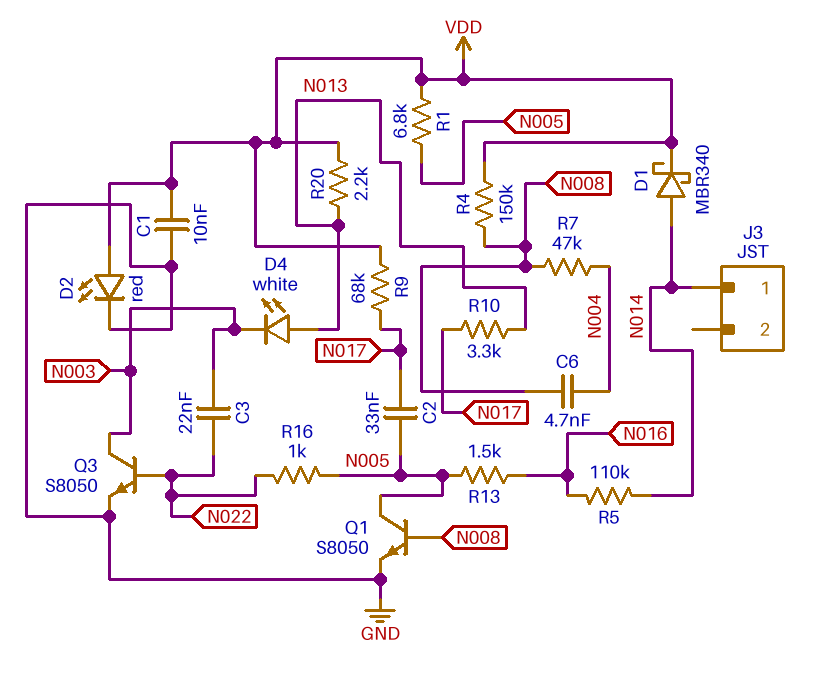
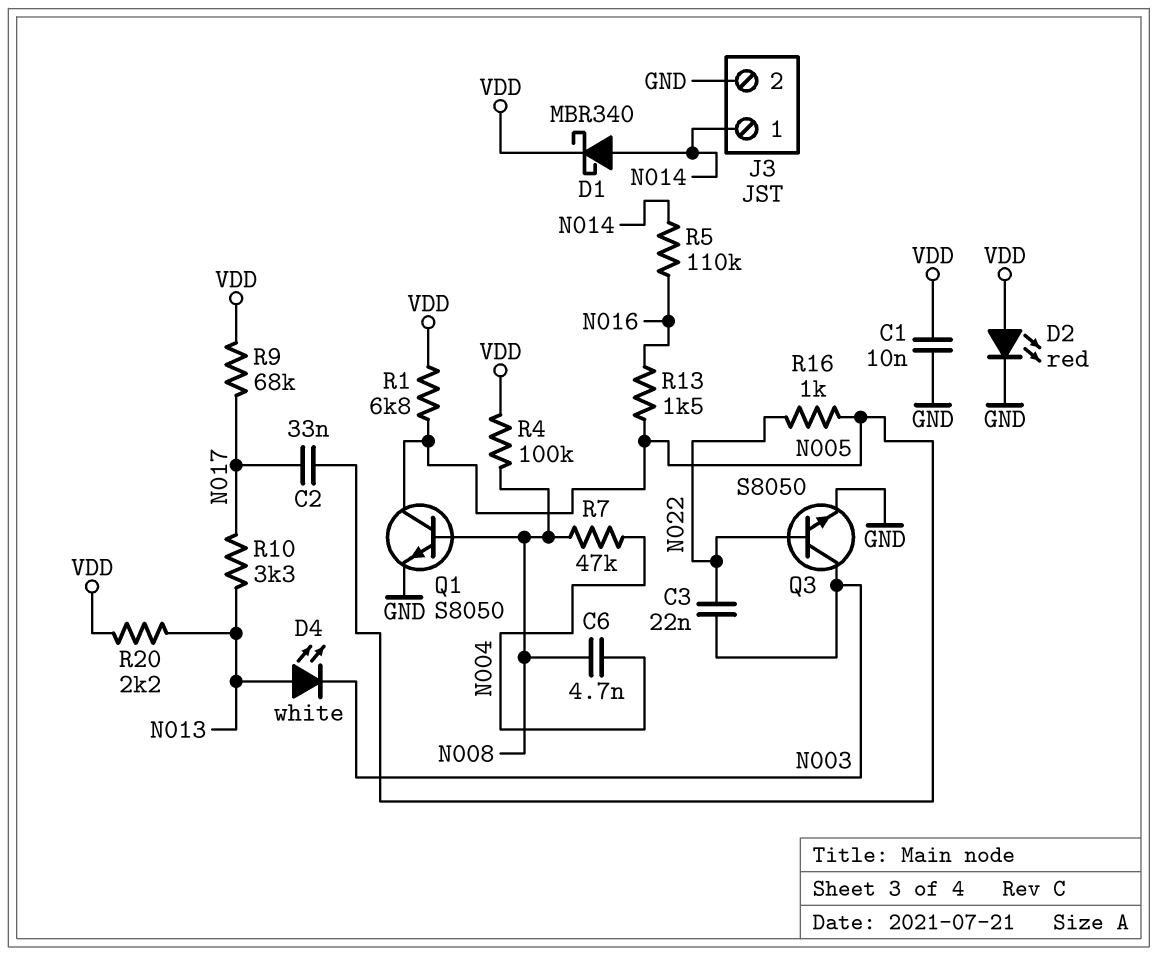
J3 pin 2: none -> GND
R4: 150k (N008, VDD) -> 100k (N008, VDD)

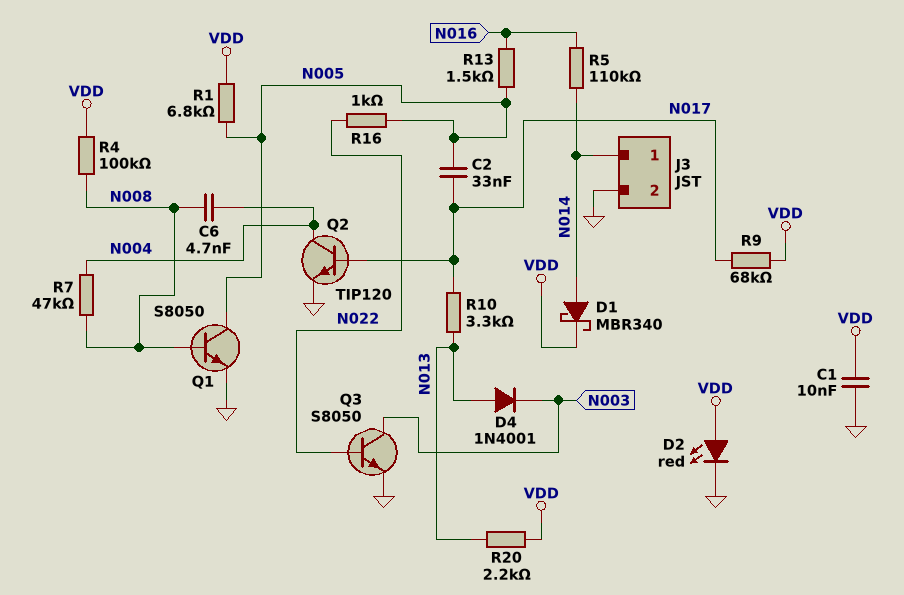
C3: 22nF (N003, N022) -> none
D4: LED white (A N013, K N003) -> diode 1N4001 (A N013, K N003)
Q2: none -> NPN TIP120 (B N017, C N004, E GND)

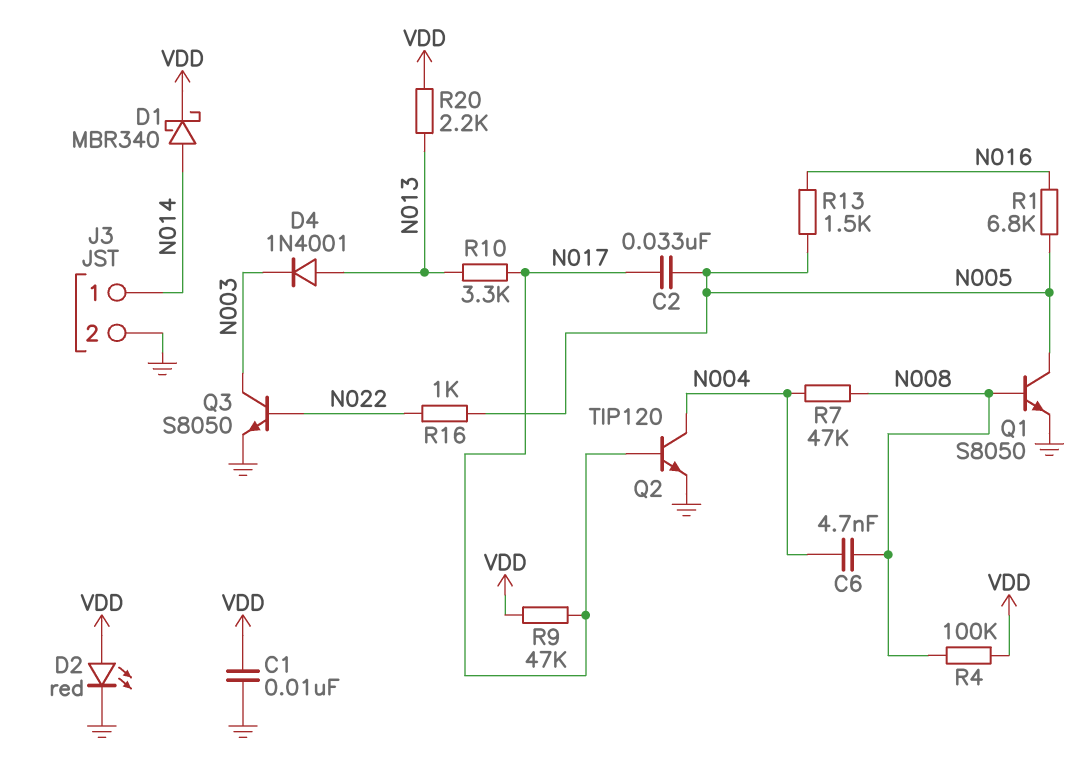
R1: 6.8k (N005, VDD) -> 6.8k (N005, N016)
R5: 110k (N014, N016) -> none
R9: 68k (N017, VDD) -> 47k (N017, VDD)

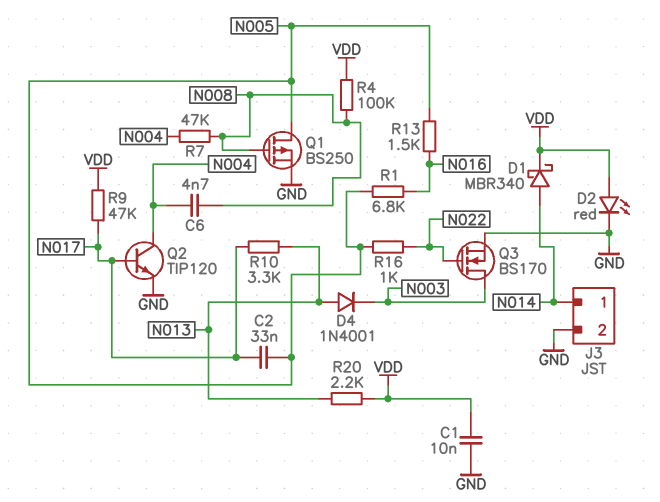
Q1: NPN S8050 (B N008, C N005, E GND) -> PMOS BS250 (G N008, D N005, S GND)
Q3: NPN S8050 (B N022, C N003, E GND) -> NMOS BS170 (G N022, D N003, S GND)

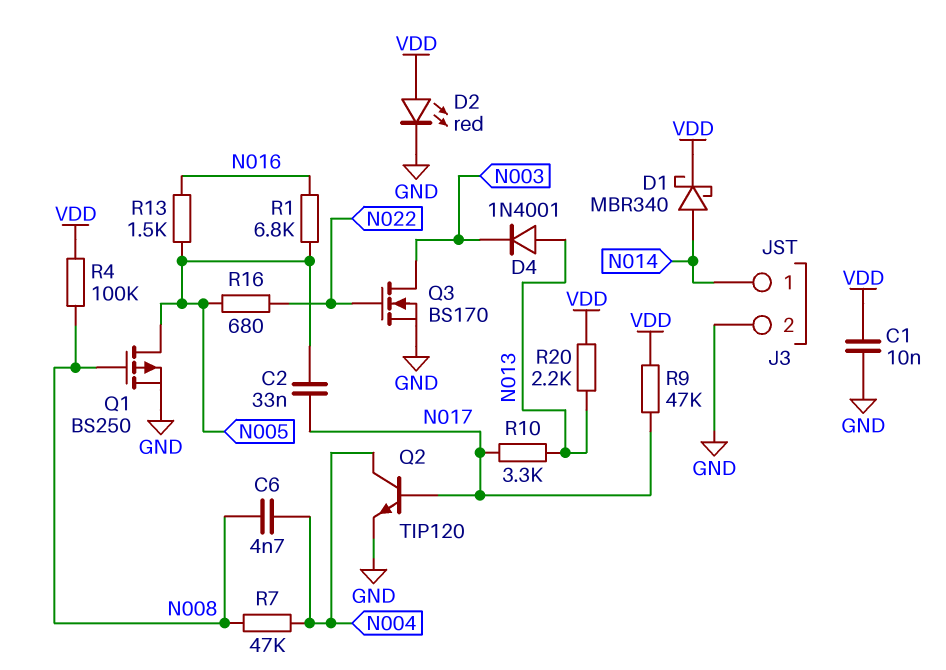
R16: 1k (N005, N022) -> 680 (N005, N022)

